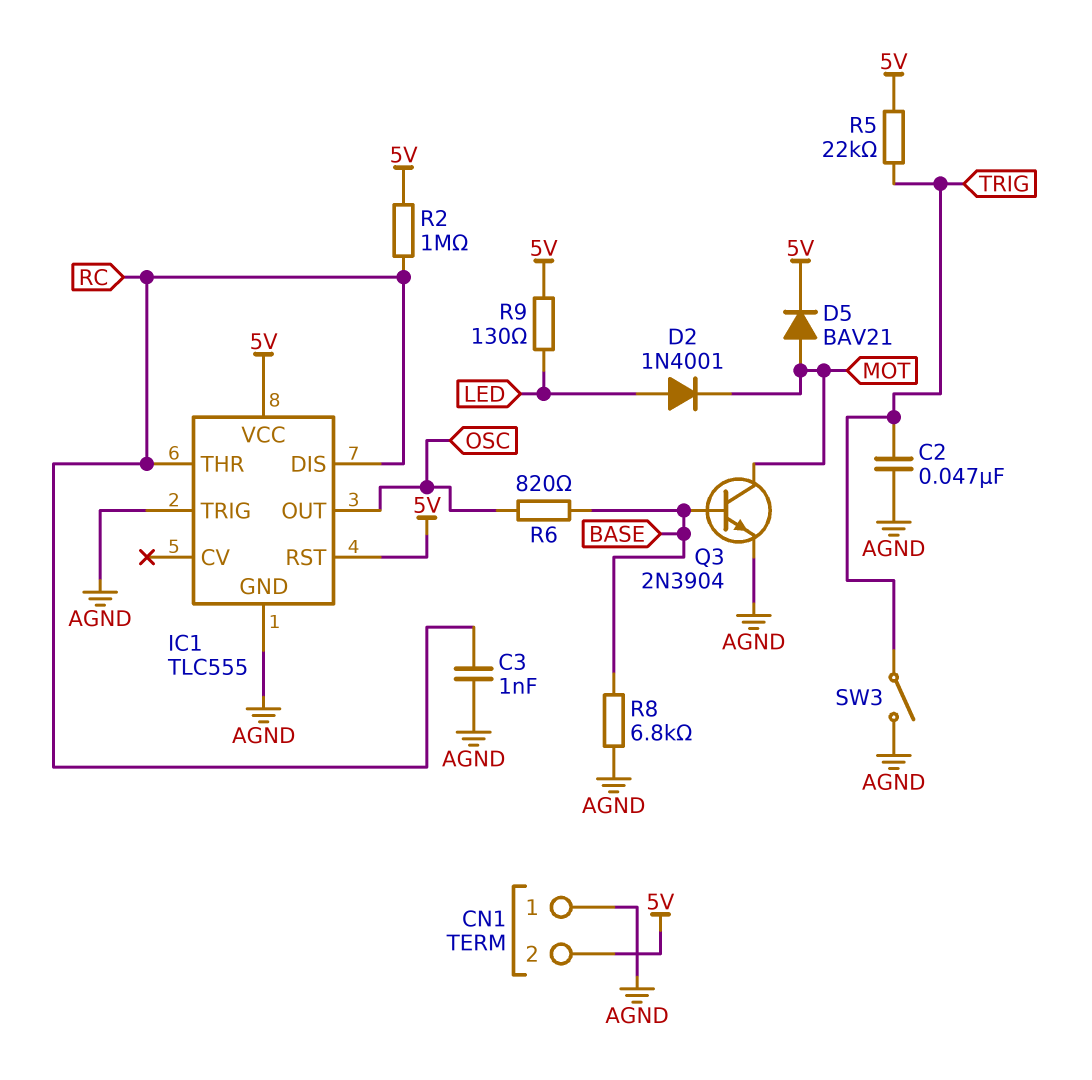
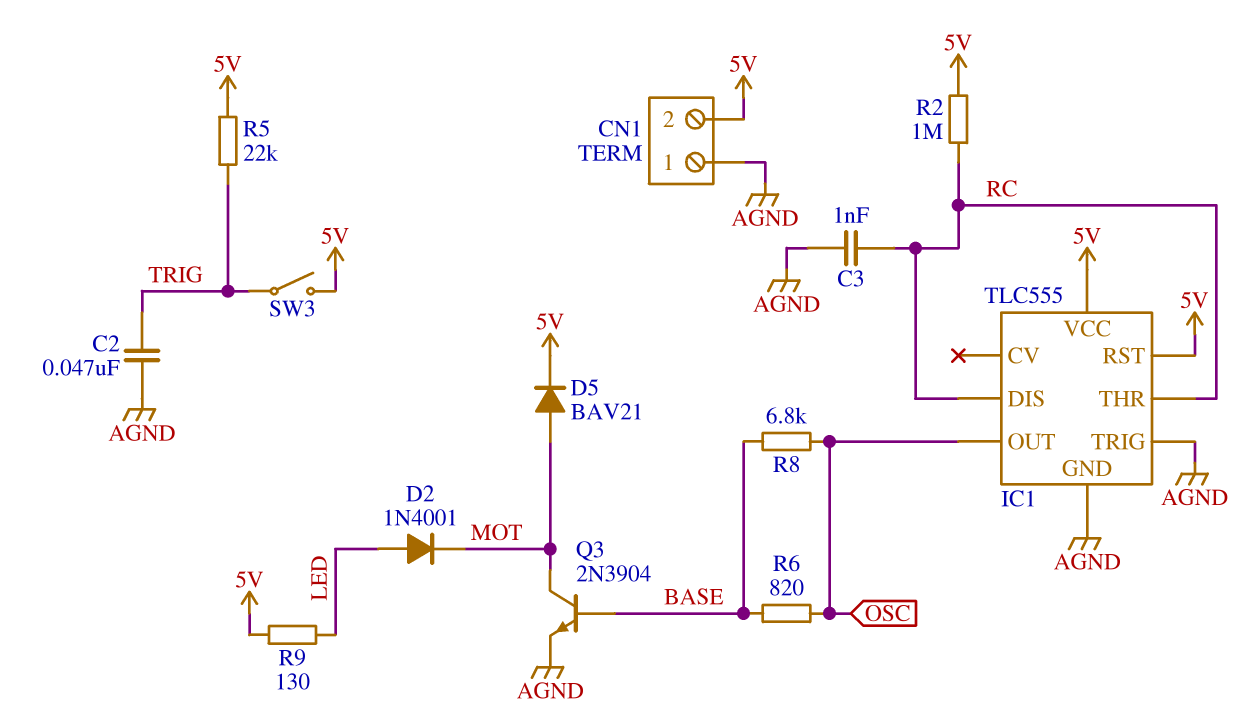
R8: 6.8k (AGND, BASE) -> 6.8k (BASE, OSC)
SW3: switch (AGND, TRIG) -> switch (5V, TRIG)

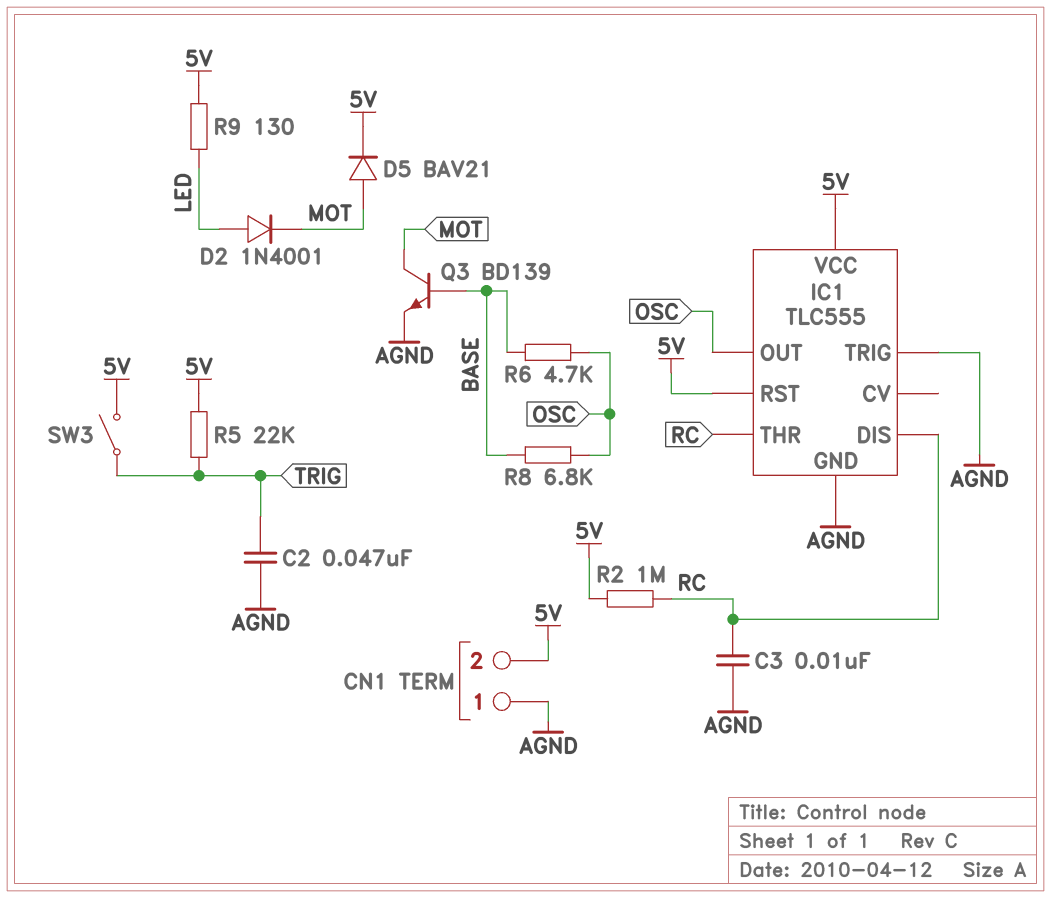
C3: 1nF (AGND, RC) -> 10nF (AGND, RC)
Q3: NPN 2N3904 (B BASE, C MOT, E AGND) -> NPN BD139 (B BASE, C MOT, E AGND)
R6: 820 (BASE, OSC) -> 4.7k (BASE, OSC)

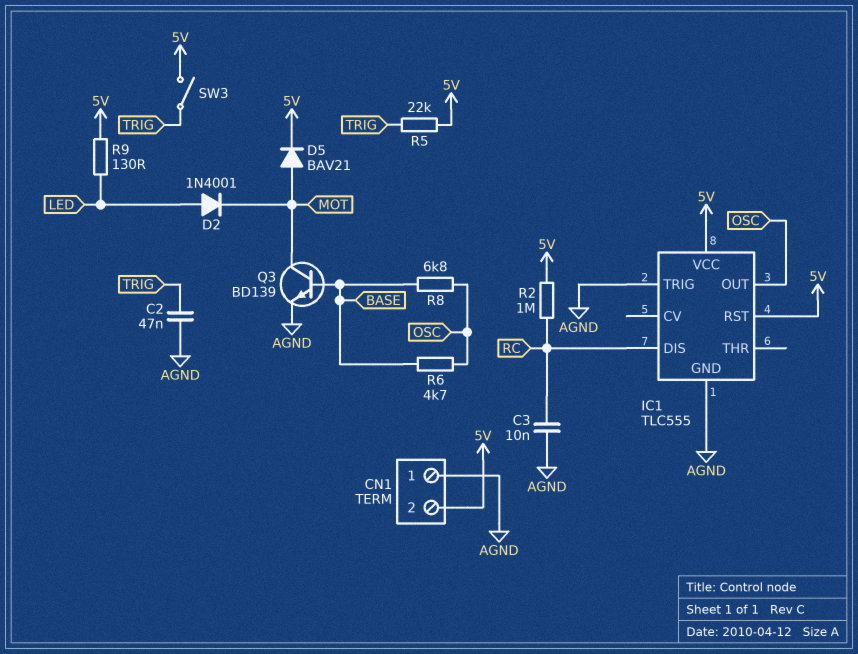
IC1 pin THR: RC -> none

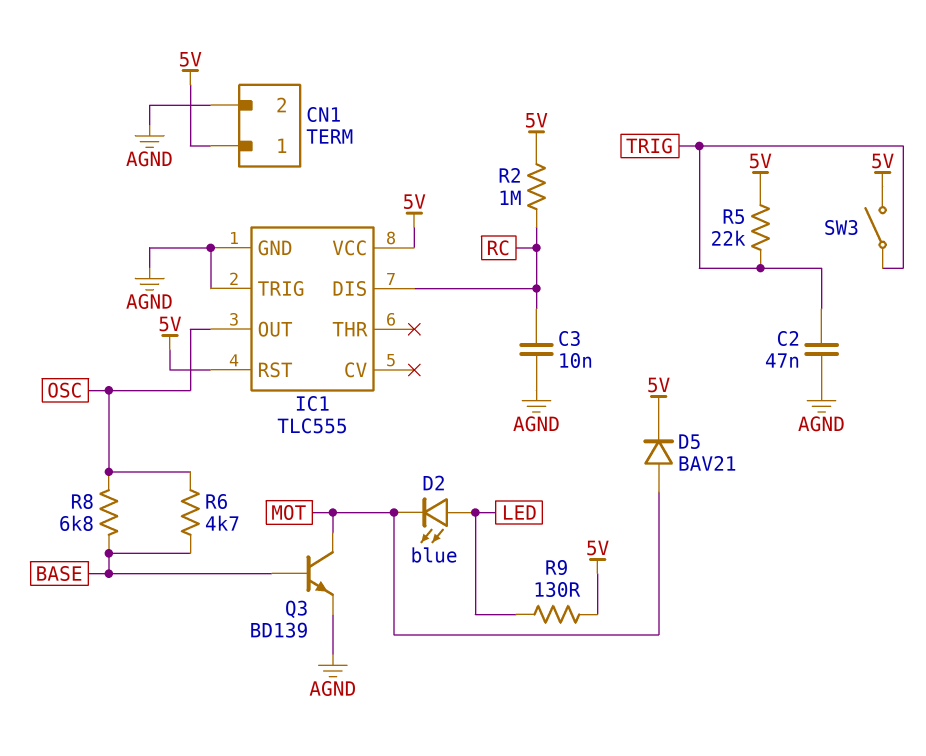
CN1 pin 1: AGND -> 5V
CN1 pin 2: 5V -> AGND
D2: diode 1N4001 (A LED, K MOT) -> LED blue (A LED, K MOT)

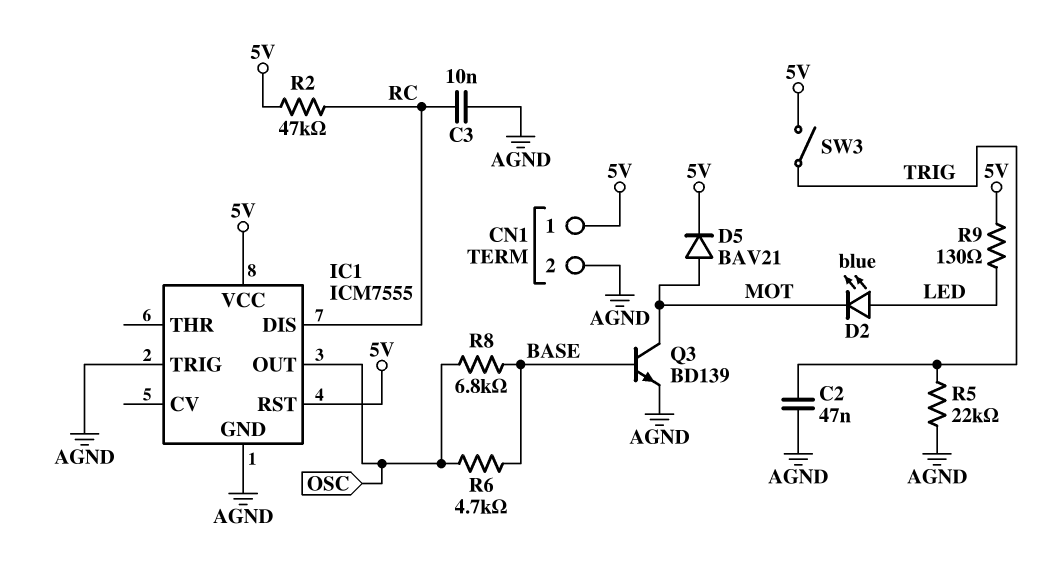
IC1: TLC555 -> ICM7555
R2: 1M (5V, RC) -> 47k (5V, RC)
R5: 22k (5V, TRIG) -> 22k (AGND, TRIG)

